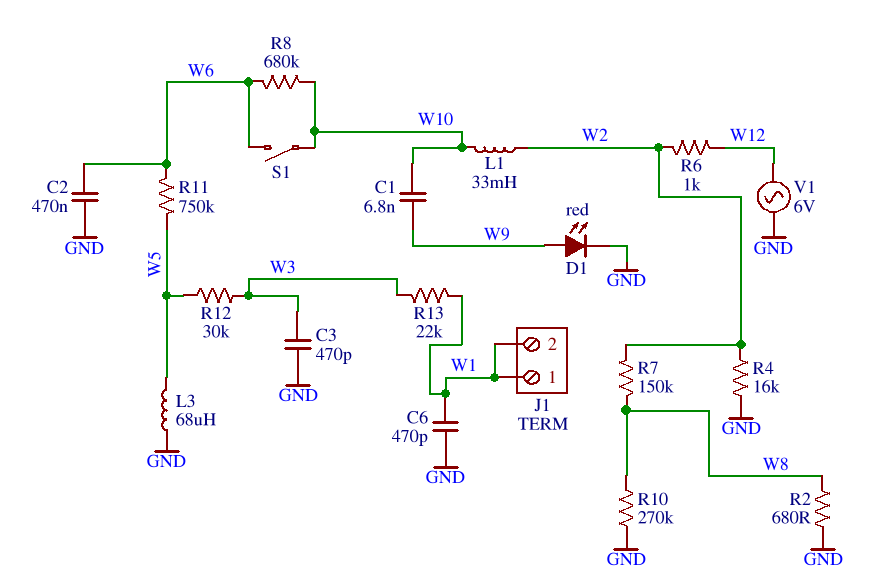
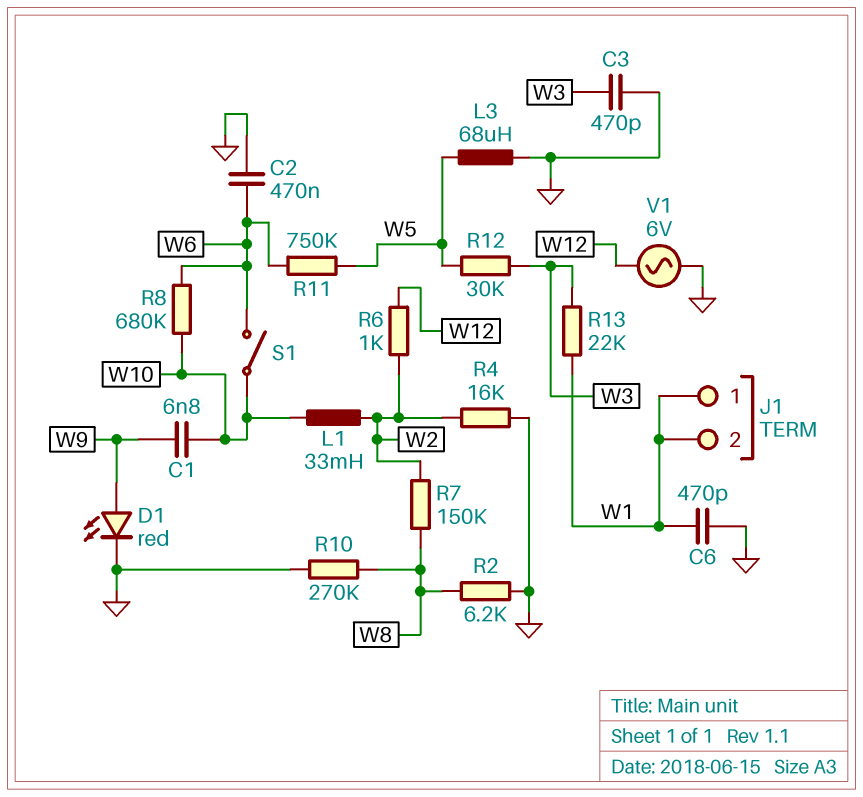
R2: 680 (GND, W8) -> 6.2k (GND, W8)

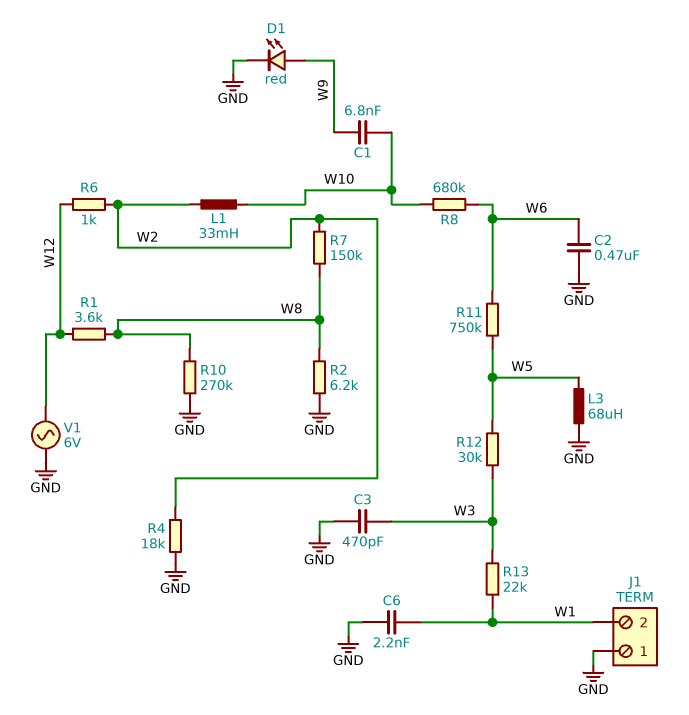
C6: 470pF (GND, W1) -> 2.2nF (GND, W1)
J1 pin 1: W1 -> GND
R1: none -> 3.6k (W8, W12)
R4: 16k (GND, W2) -> 18k (GND, W2)
S1: switch (W6, W10) -> none

